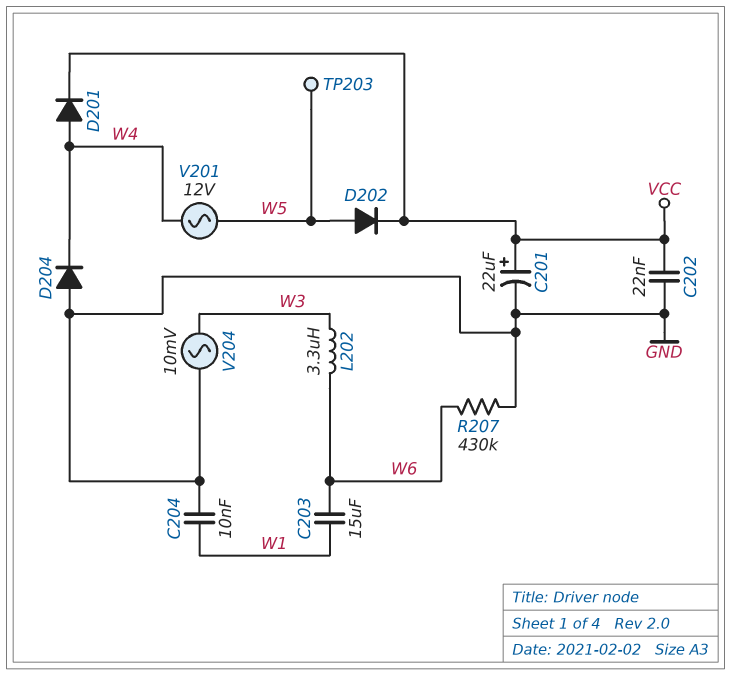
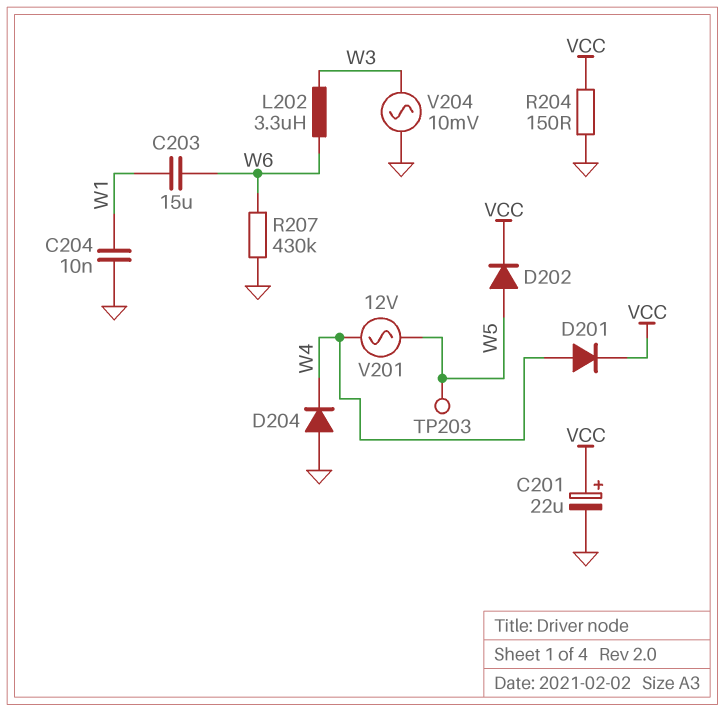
C202: 22nF (GND, VCC) -> none
R204: none -> 150 (GND, VCC)

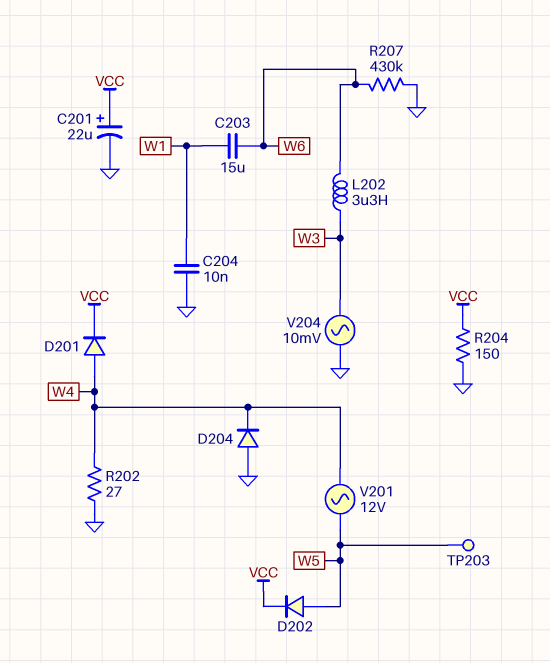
R202: none -> 27 (GND, W4)

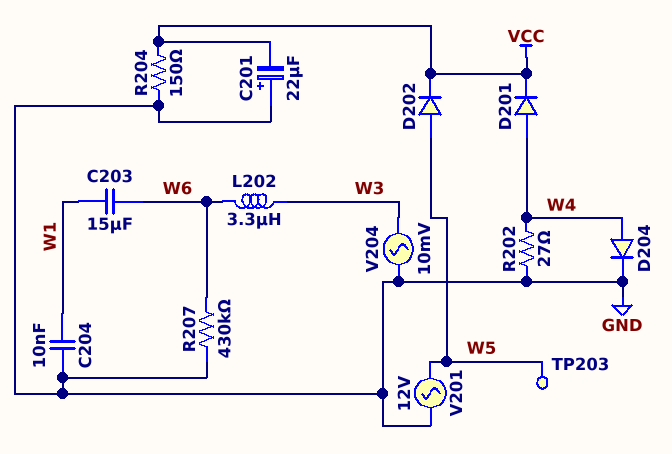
C201: 22uF (plus VCC, minus GND) -> 22uF (plus GND, minus VCC)
D204: diode (A GND, K W4) -> diode (A W4, K GND)
V201: AC 12V (W4, W5) -> AC 12V (GND, W5)

